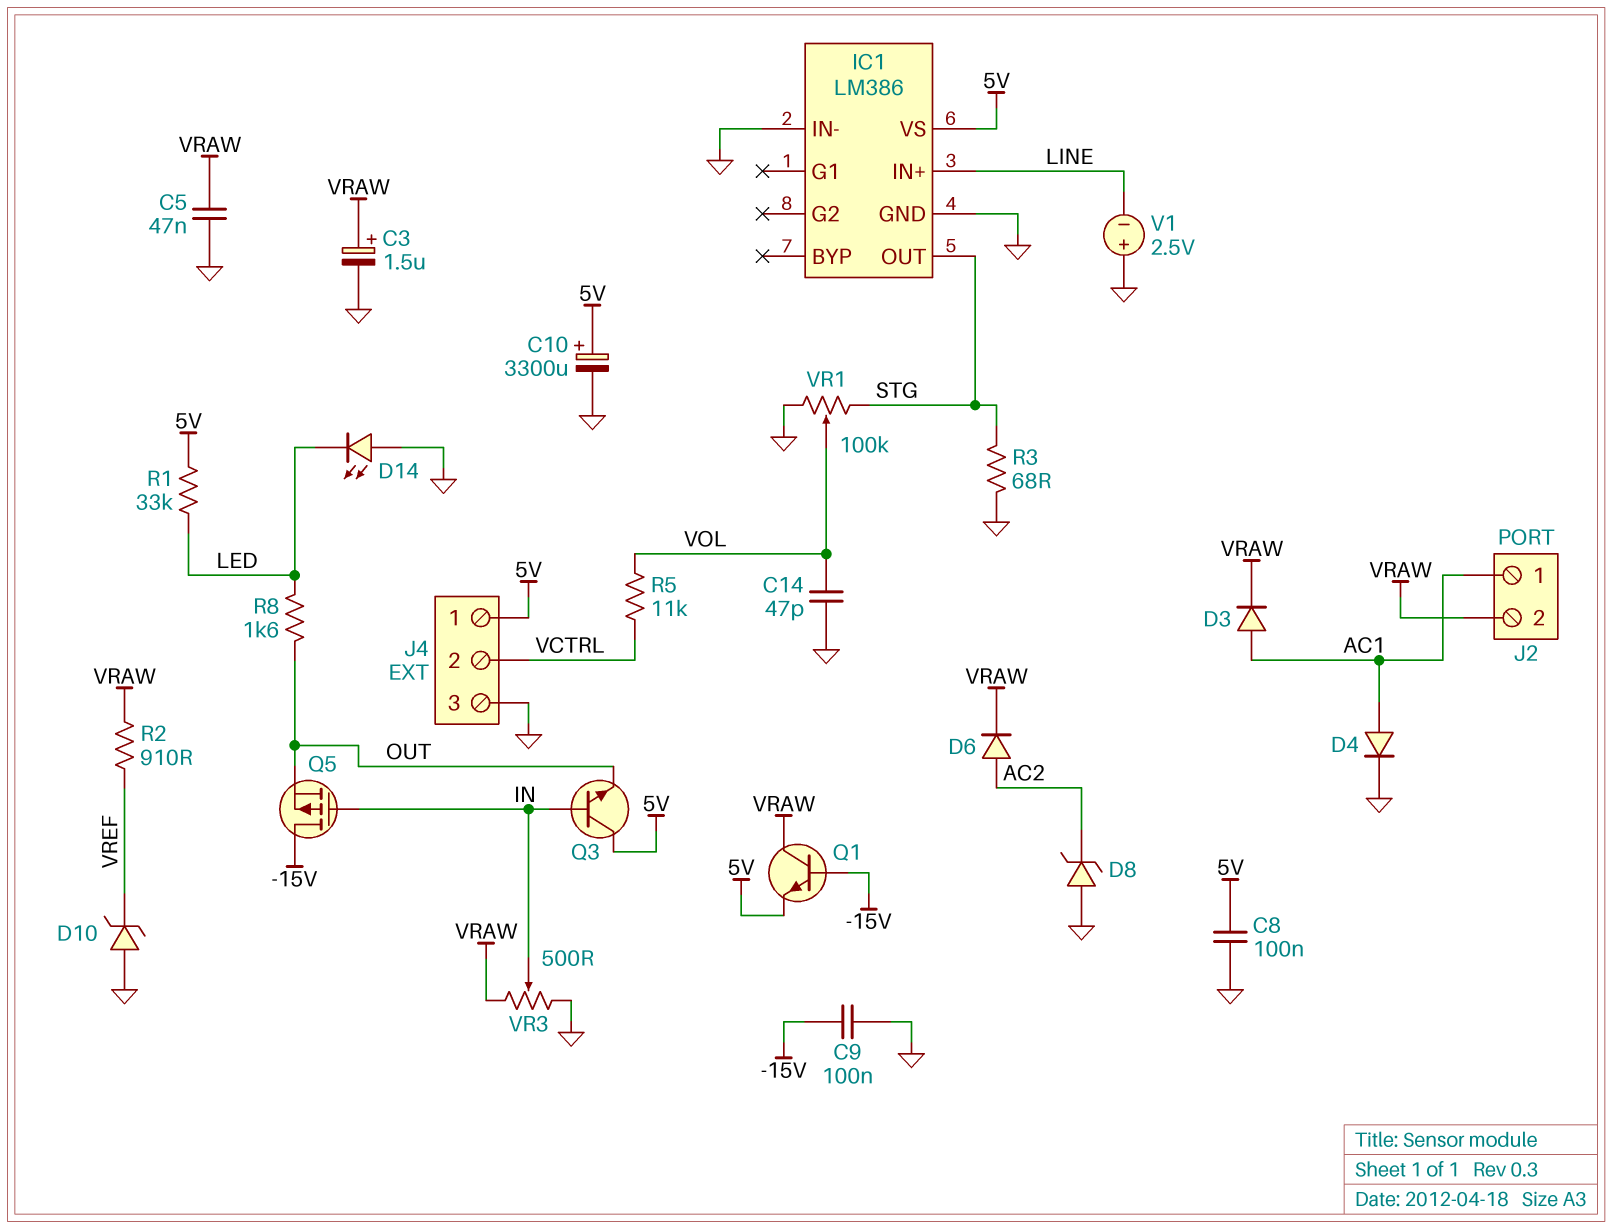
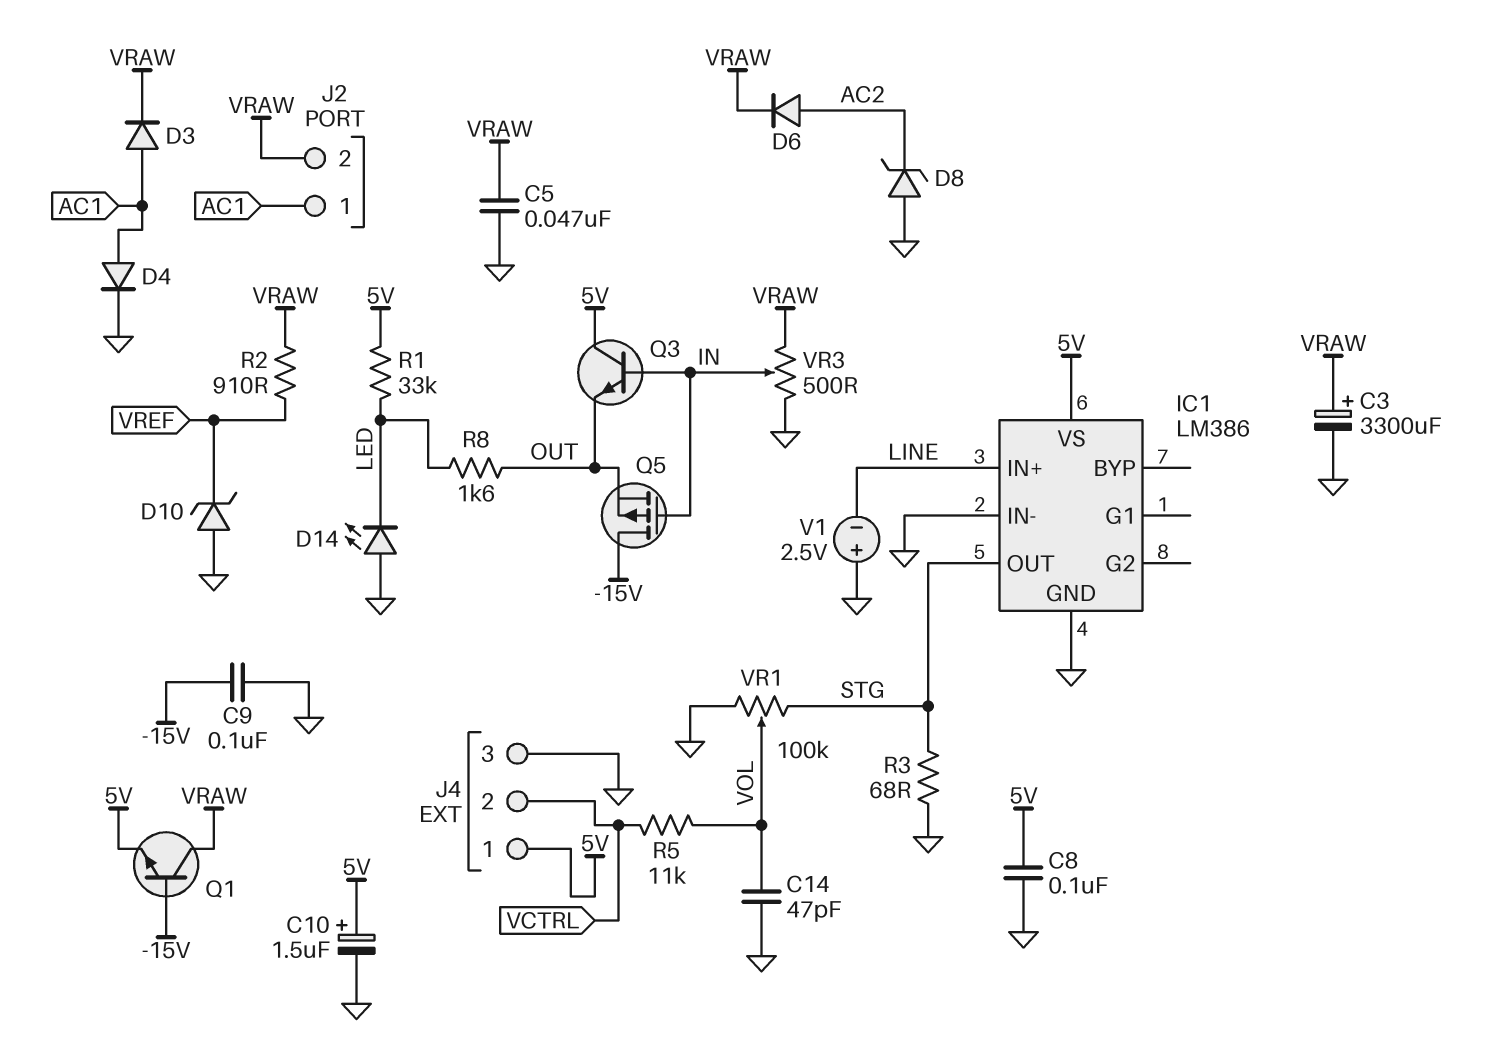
C3: 1.5uF (plus VRAW, minus GND) -> 3300uF (plus VRAW, minus GND)
C10: 3300uF (plus 5V, minus GND) -> 1.5uF (plus 5V, minus GND)

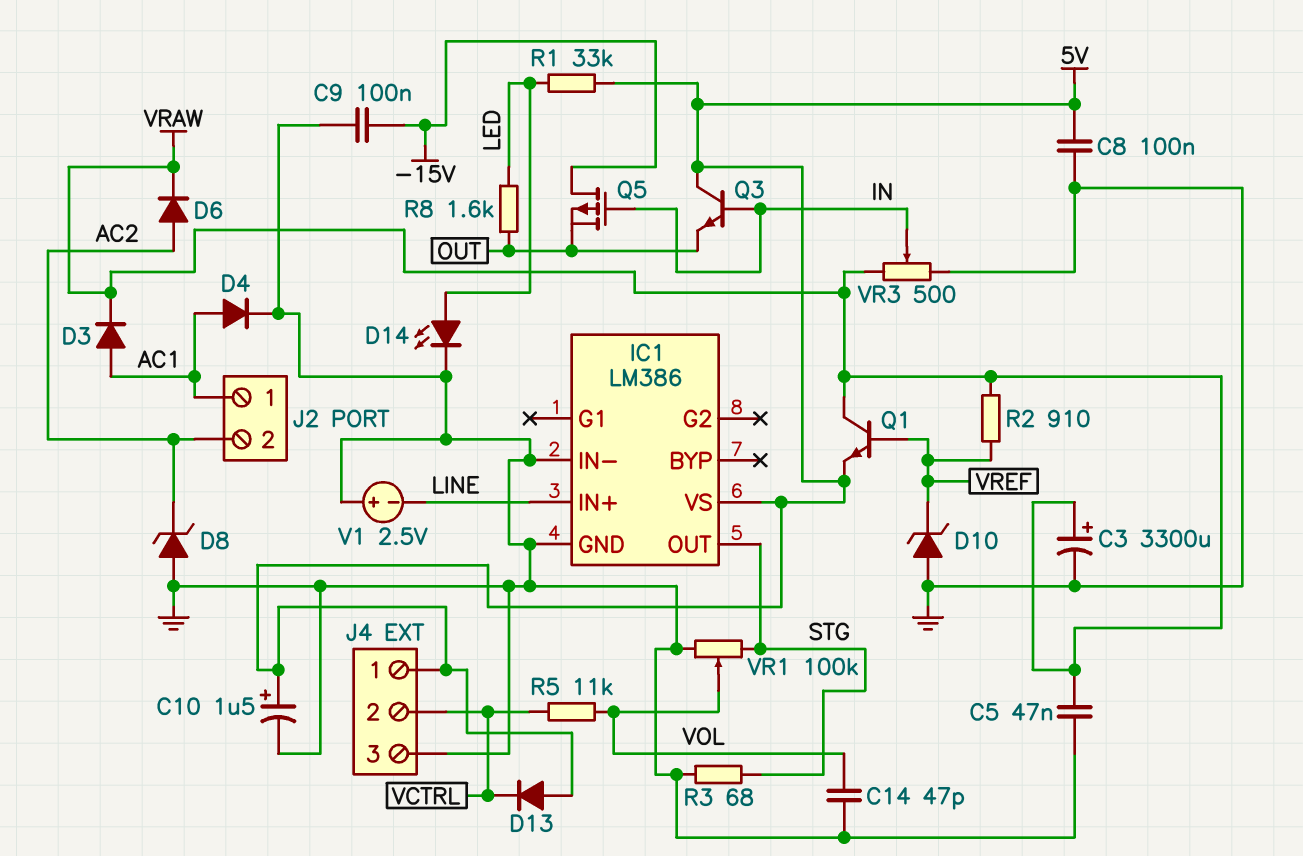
D13: none -> diode (A 5V, K VCTRL)
D14: LED (A GND, K LED) -> LED (A LED, K GND)
J2 pin 2: VRAW -> AC2
Q1: NPN (B -15V, C VRAW, E 5V) -> NPN (B VREF, C VRAW, E 5V)

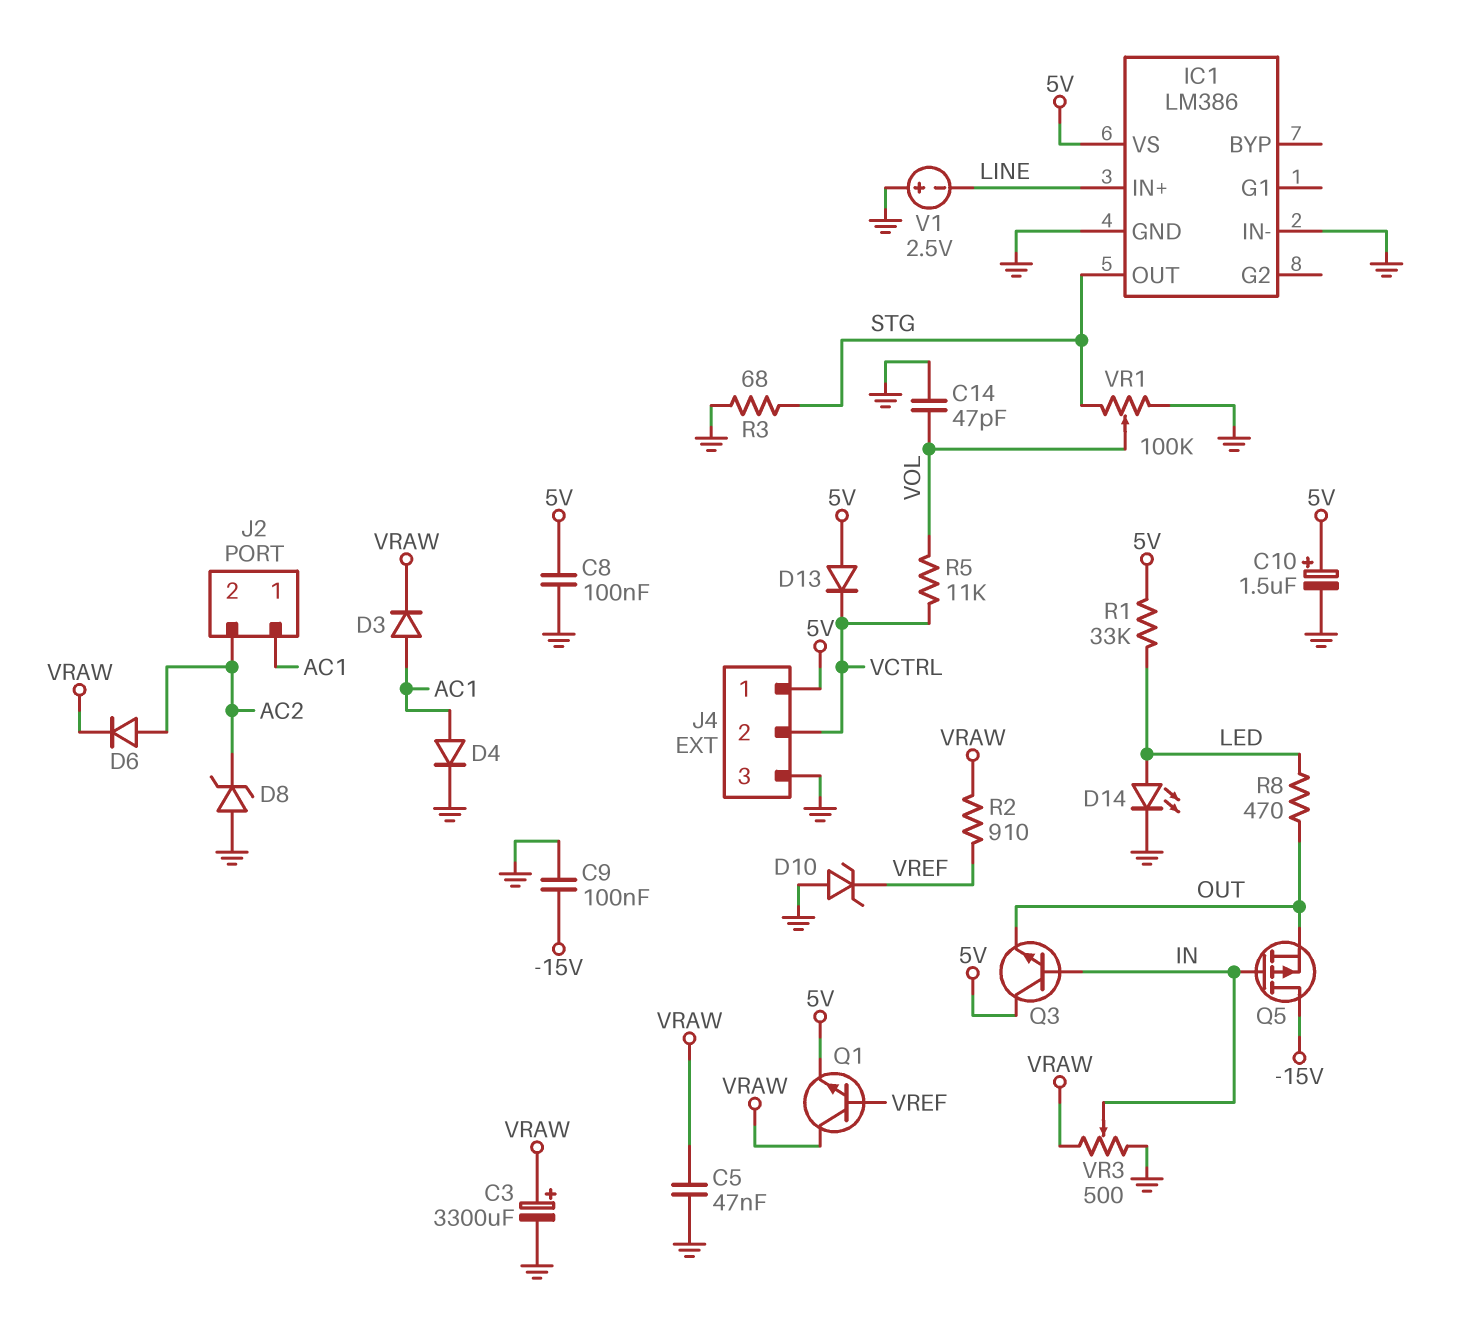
R8: 1.6k (LED, OUT) -> 470 (LED, OUT)

